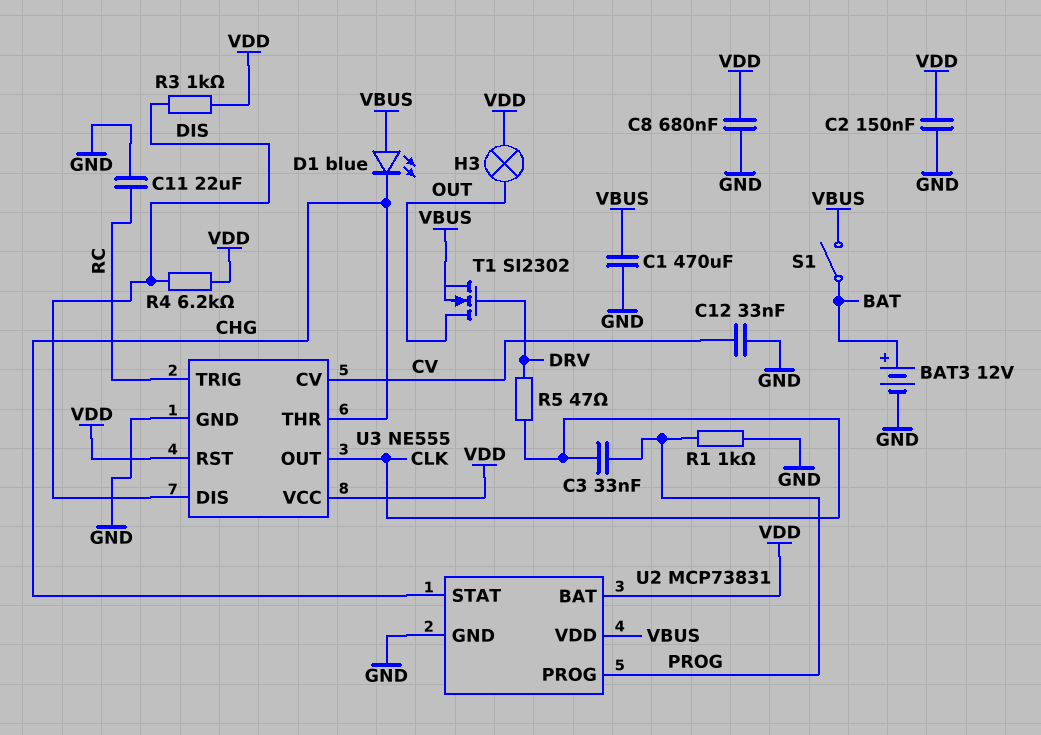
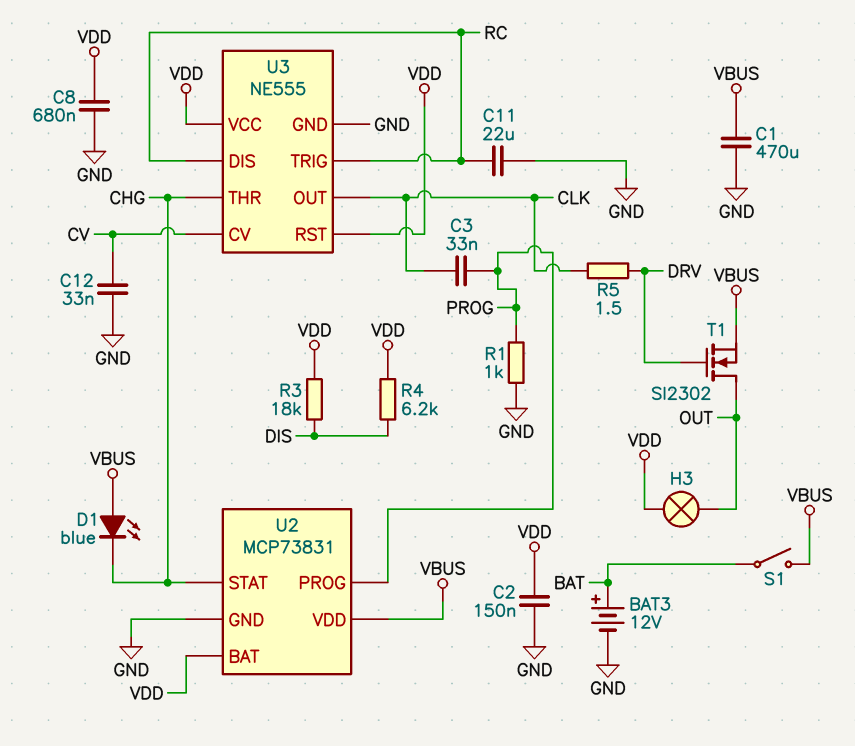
R3: 1k (DIS, VDD) -> 18k (DIS, VDD)
R5: 47 (CLK, DRV) -> 1.5 (CLK, DRV)
U3 pin DIS: DIS -> RC

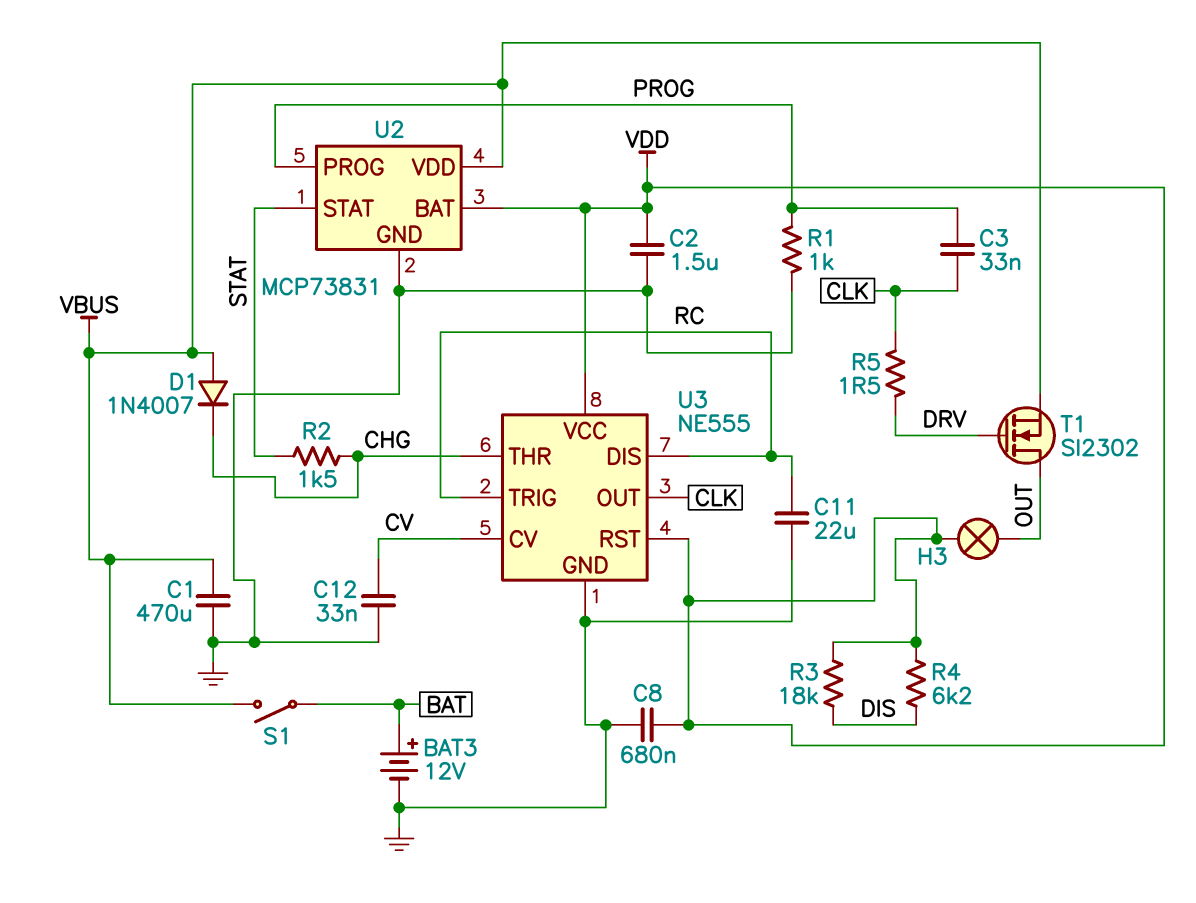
C2: 150nF (GND, VDD) -> 1.5uF (GND, VDD)
D1: LED blue (A VBUS, K CHG) -> diode 1N4007 (A VBUS, K CHG)
R2: none -> 1.5k (CHG, STAT)
U2 pin STAT: CHG -> STAT

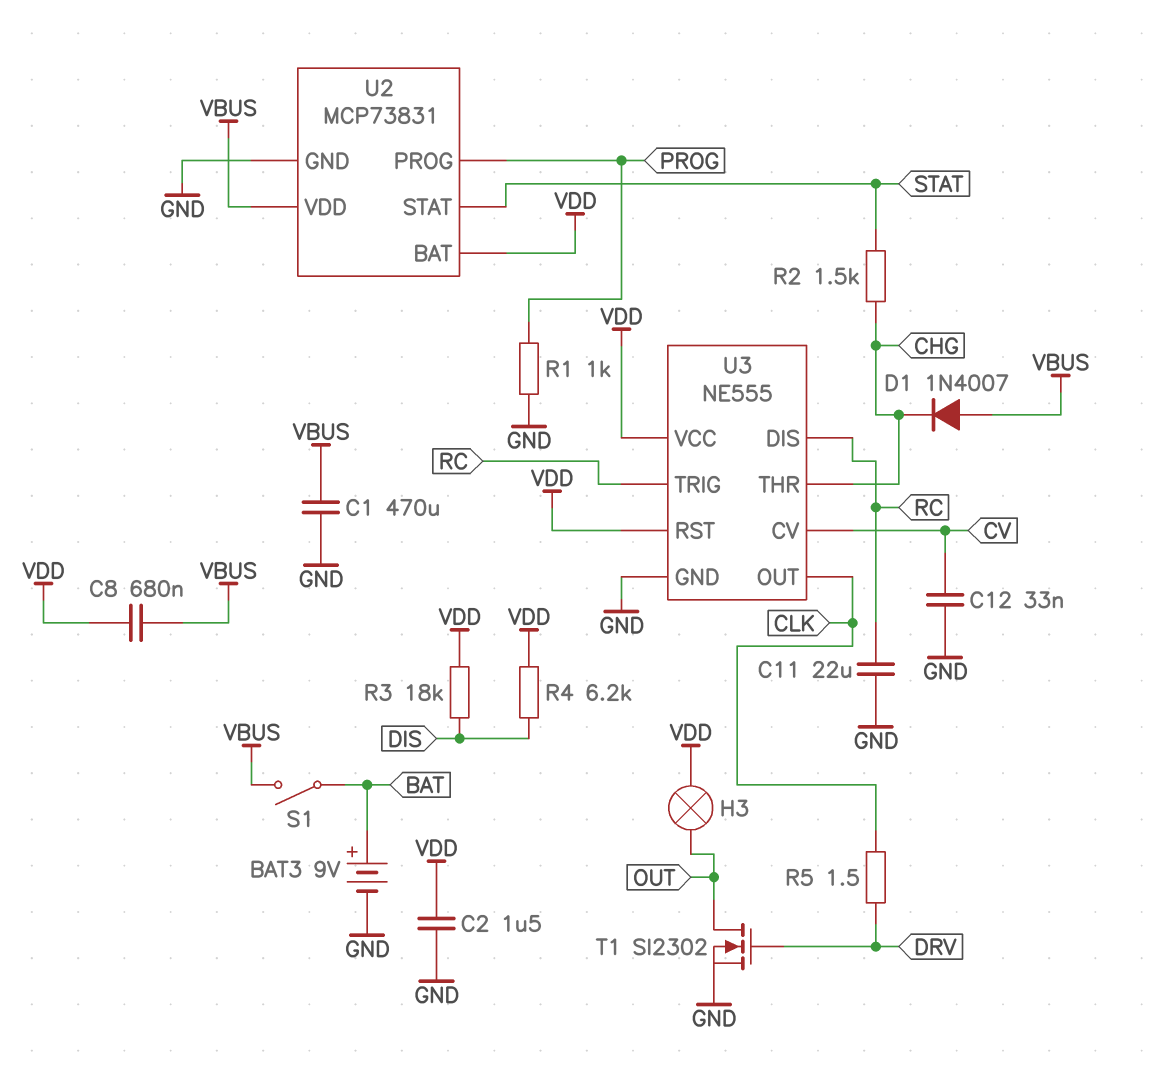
BAT3: 12V (plus BAT, minus GND) -> 9V (plus BAT, minus GND)
C3: 33nF (CLK, PROG) -> none
C8: 680nF (GND, VDD) -> 680nF (VBUS, VDD)
T1: NMOS SI2302 (G DRV, D OUT, S VBUS) -> NMOS SI2302 (G DRV, D OUT, S GND)

